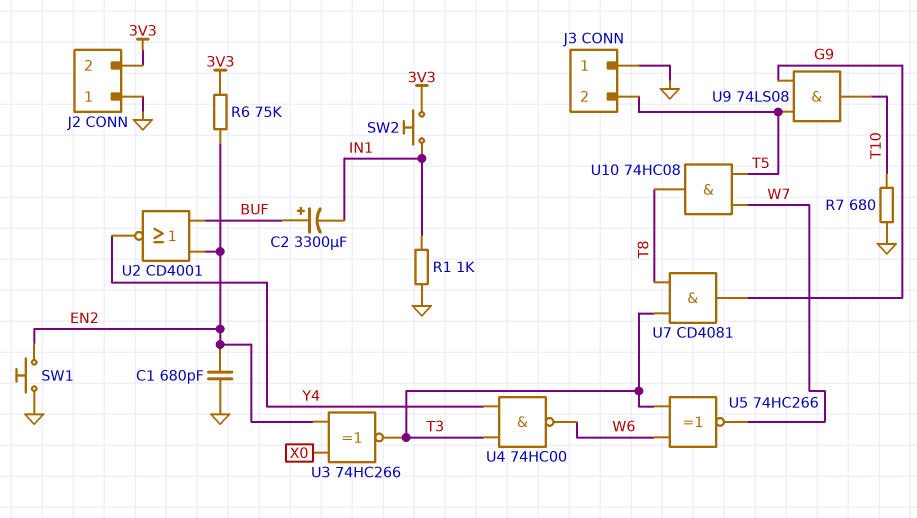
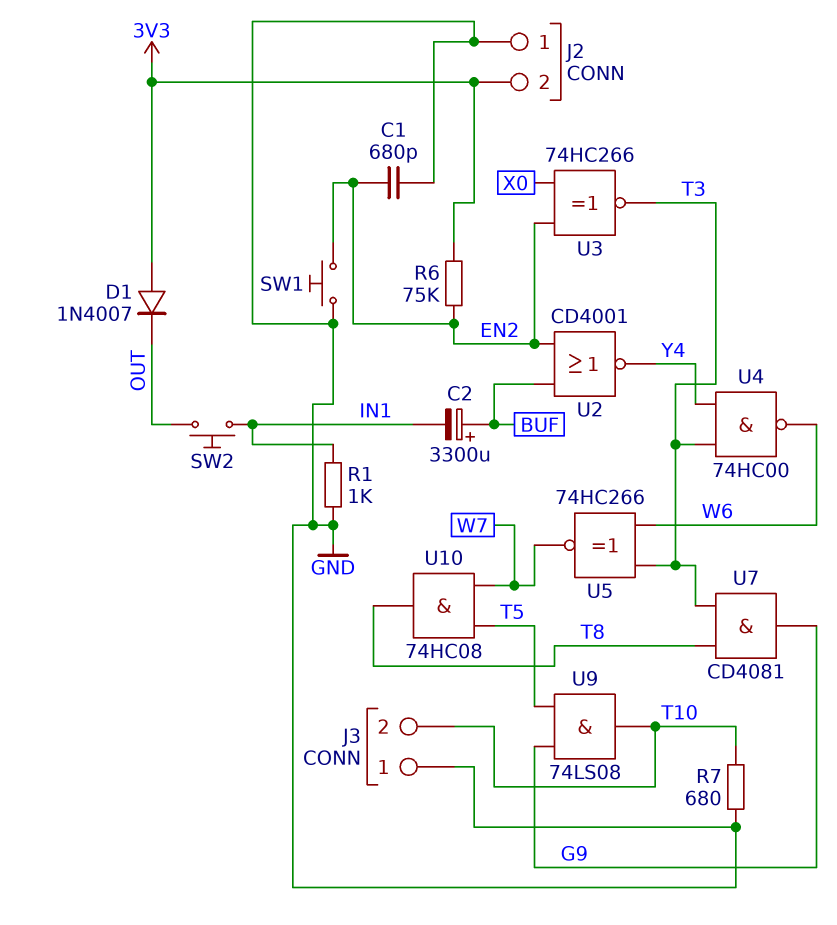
D1: none -> diode 1N4007 (A 3V3, K OUT)
J3 pin 2: T5 -> T10
SW2: button (3V3, IN1) -> button (IN1, OUT)

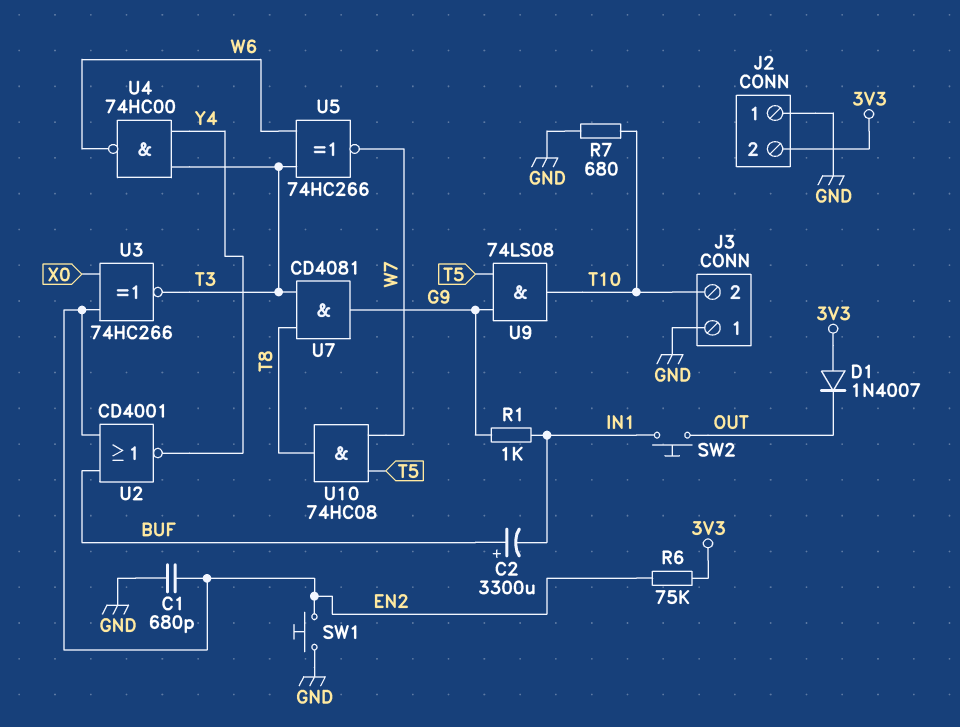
R1: 1k (GND, IN1) -> 1k (G9, IN1)

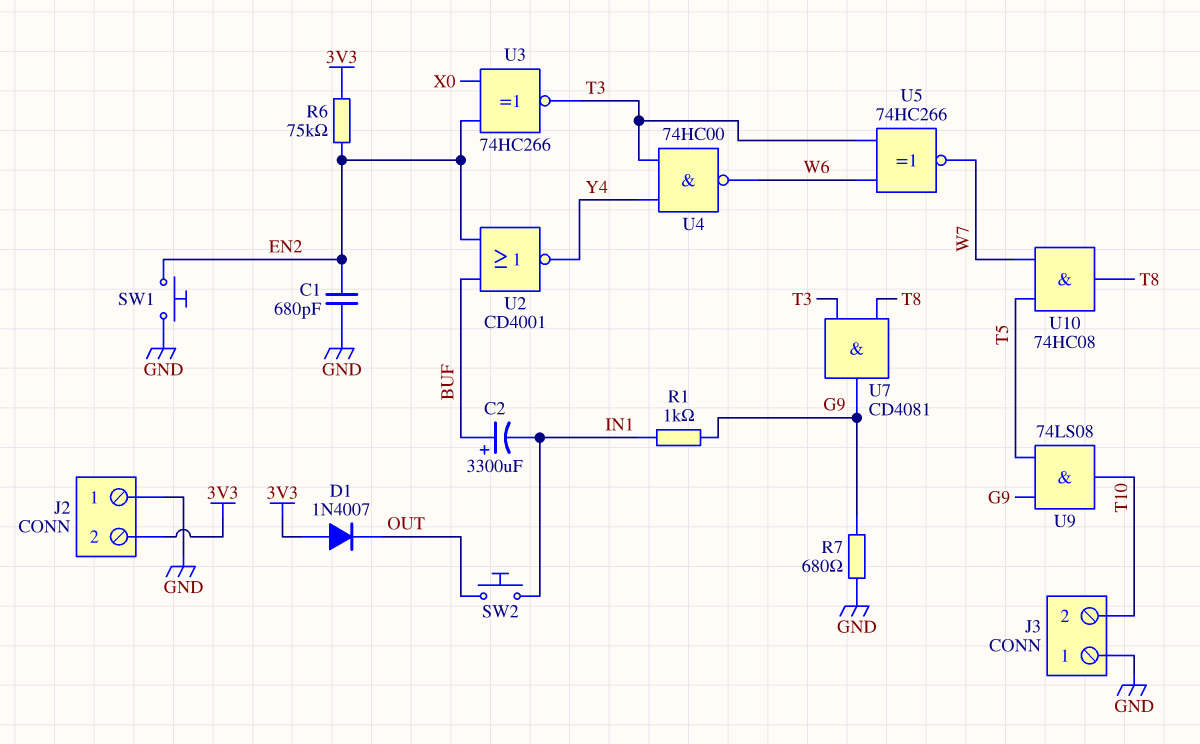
R7: 680 (GND, T10) -> 680 (G9, GND)

